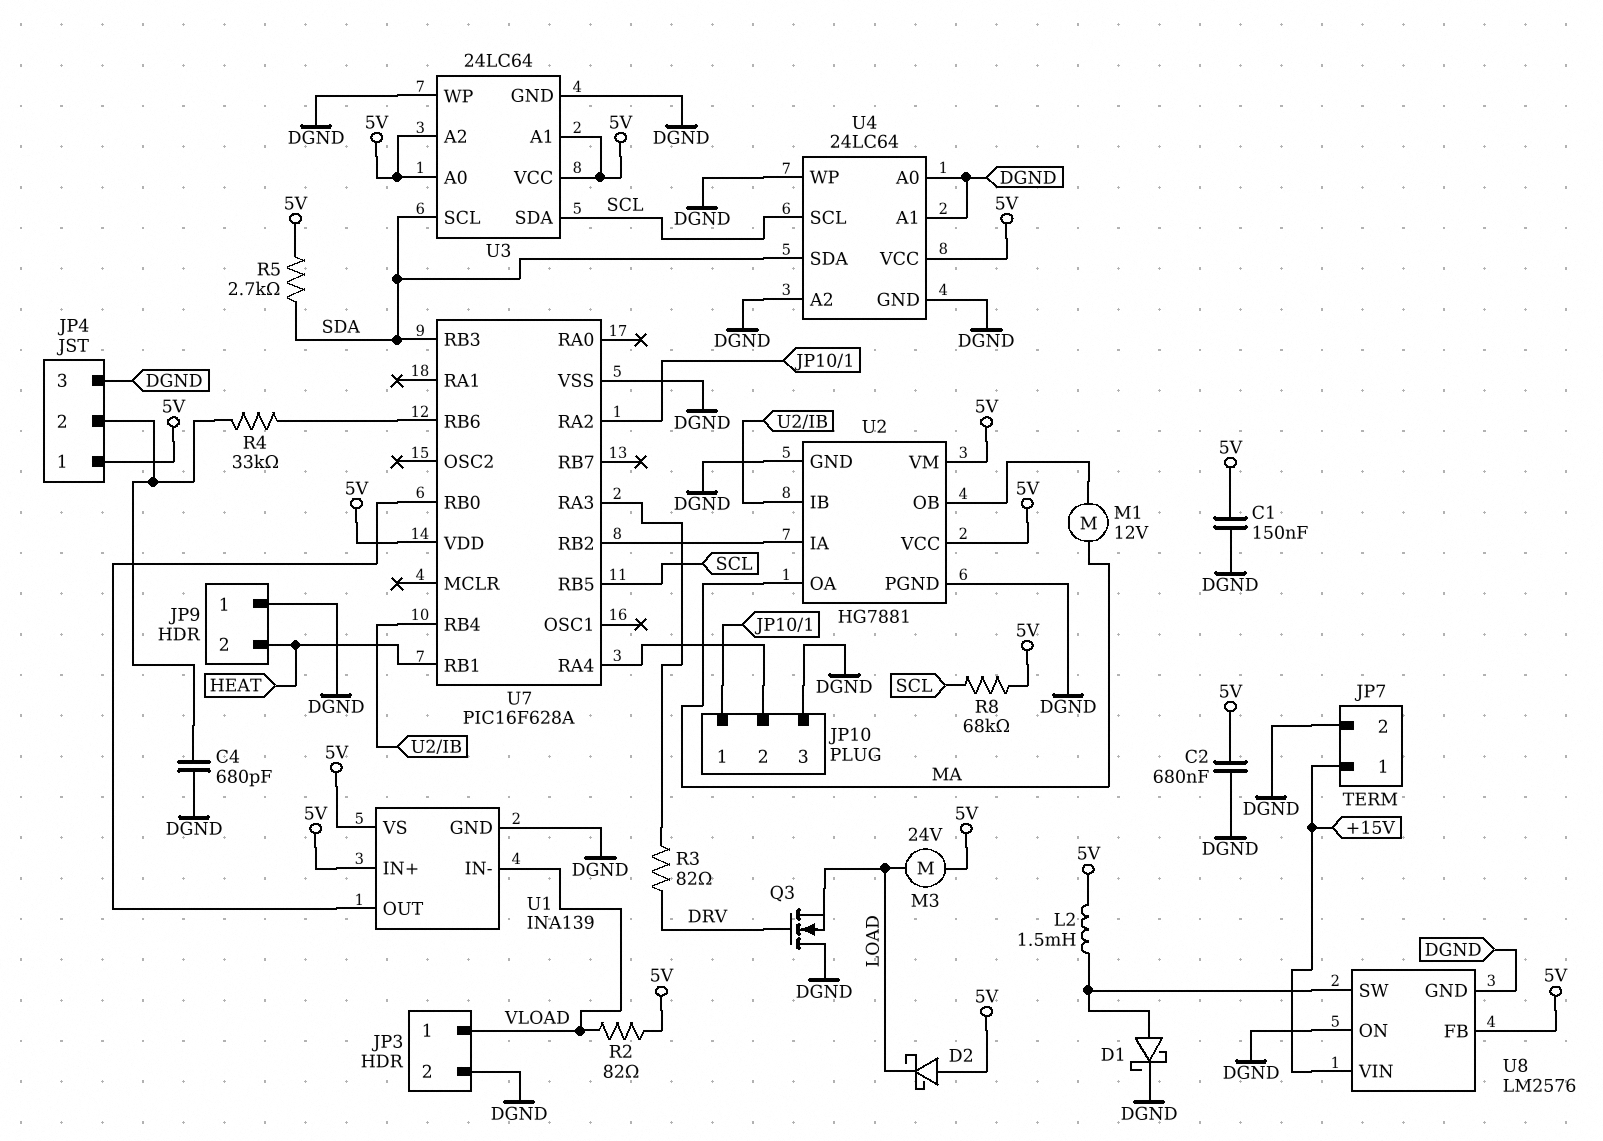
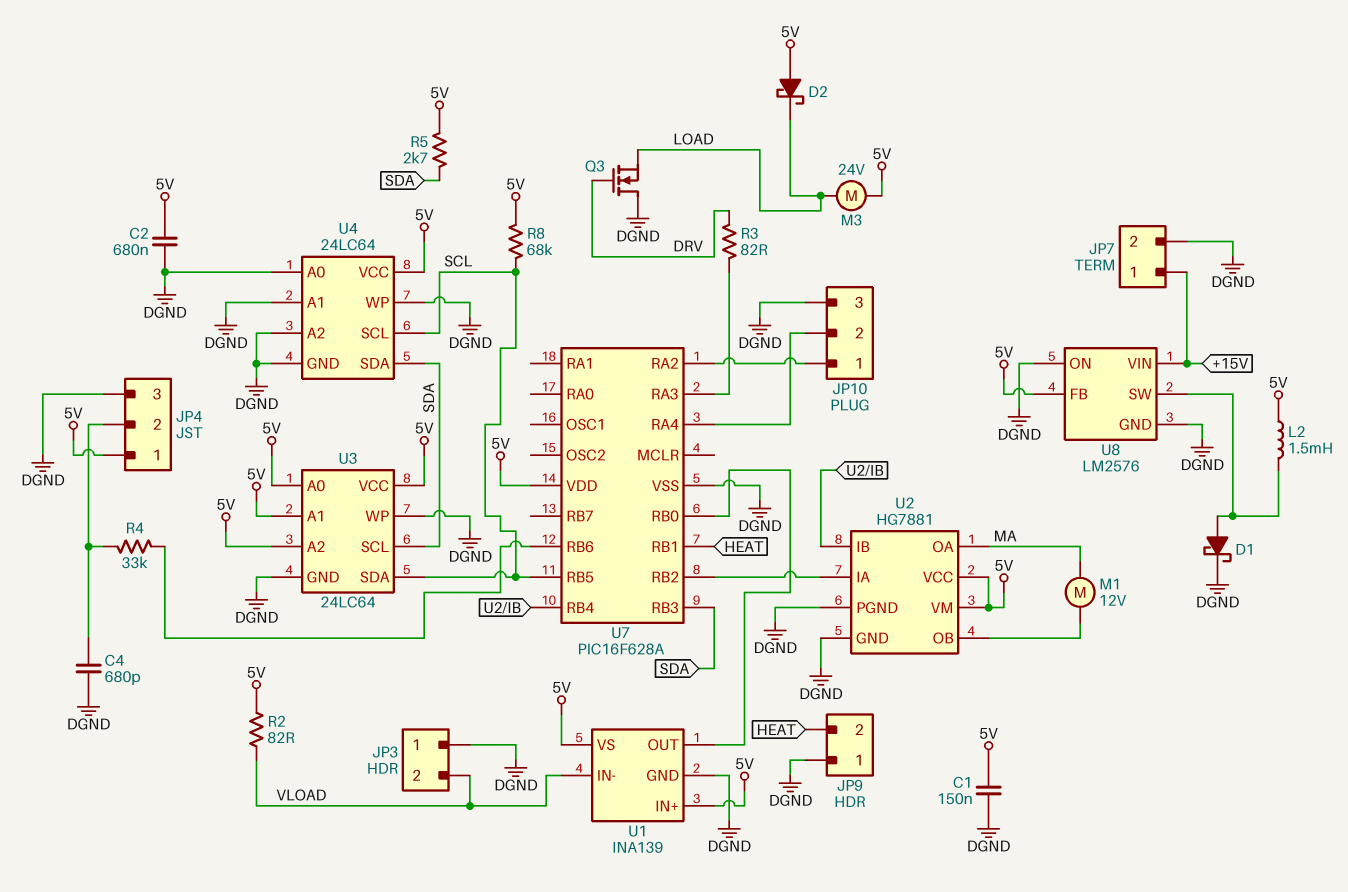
JP3 pin 1: VLOAD -> DGND
JP3 pin 2: DGND -> VLOAD

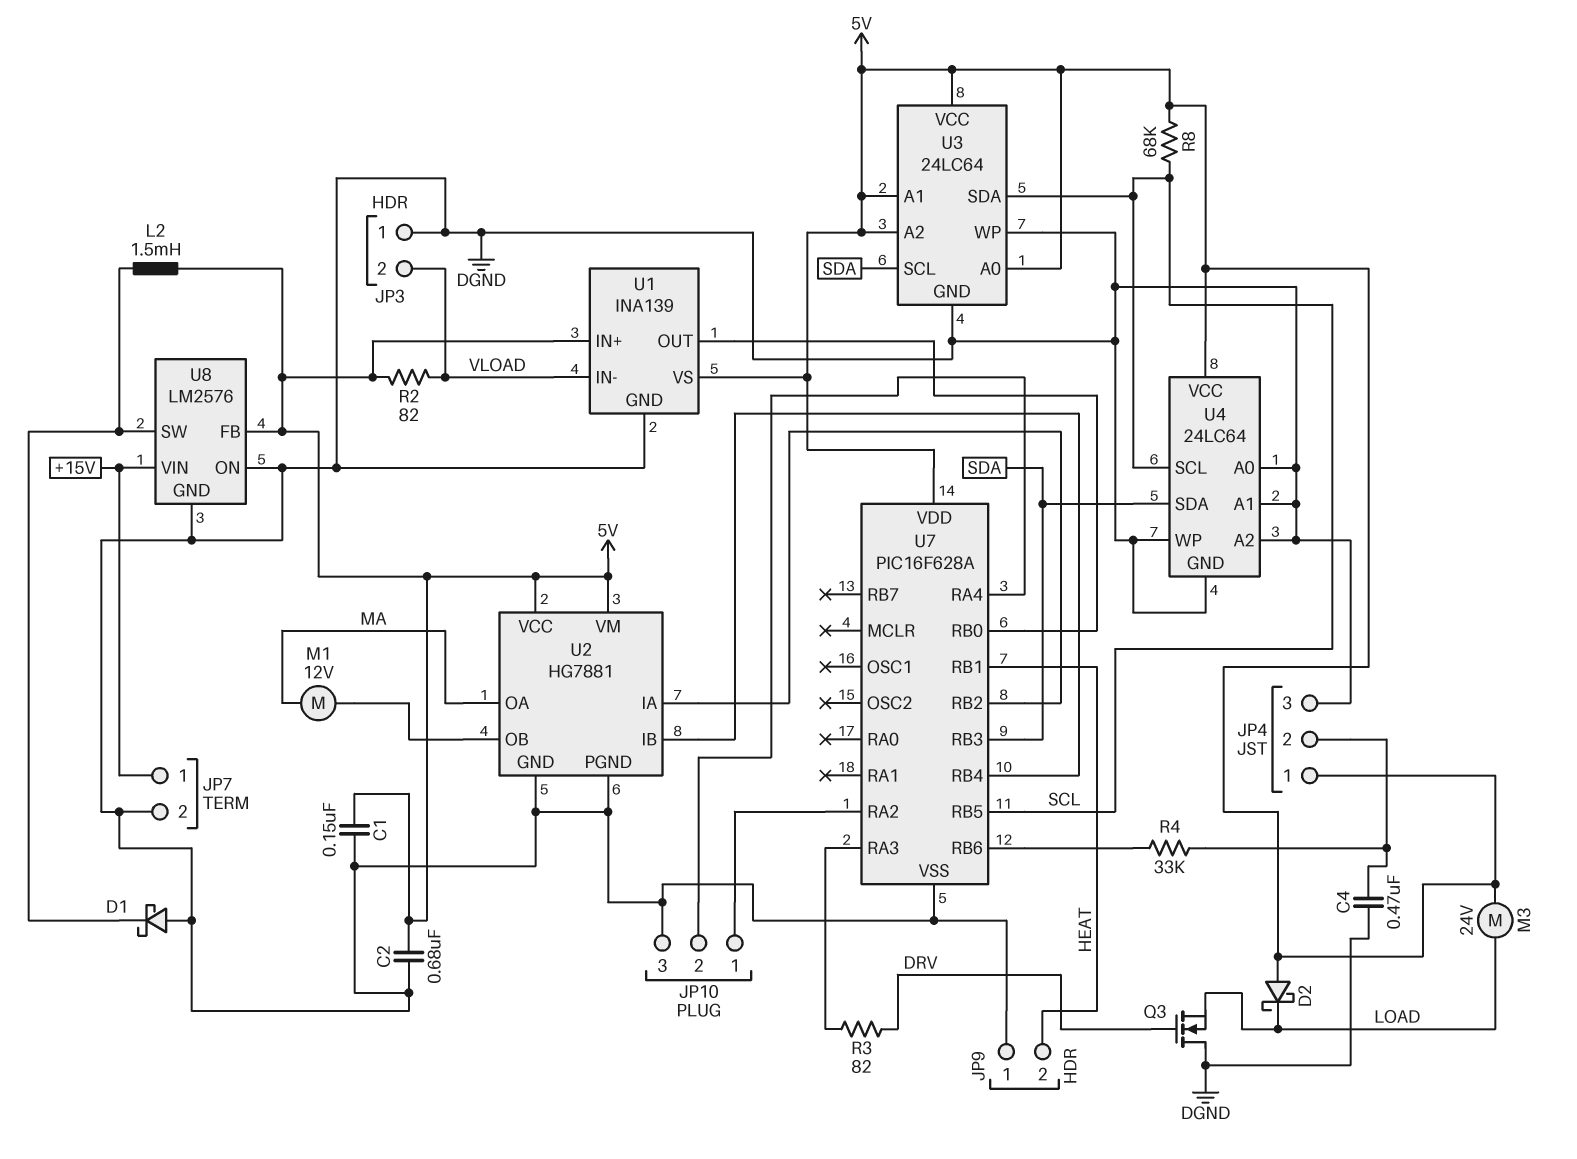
C4: 680pF (DGND, JP4/2) -> 470nF (DGND, JP4/2)
D1: schottky (A U8/SW, K DGND) -> schottky (A DGND, K U8/SW)
R5: 2.7k (5V, SDA) -> none

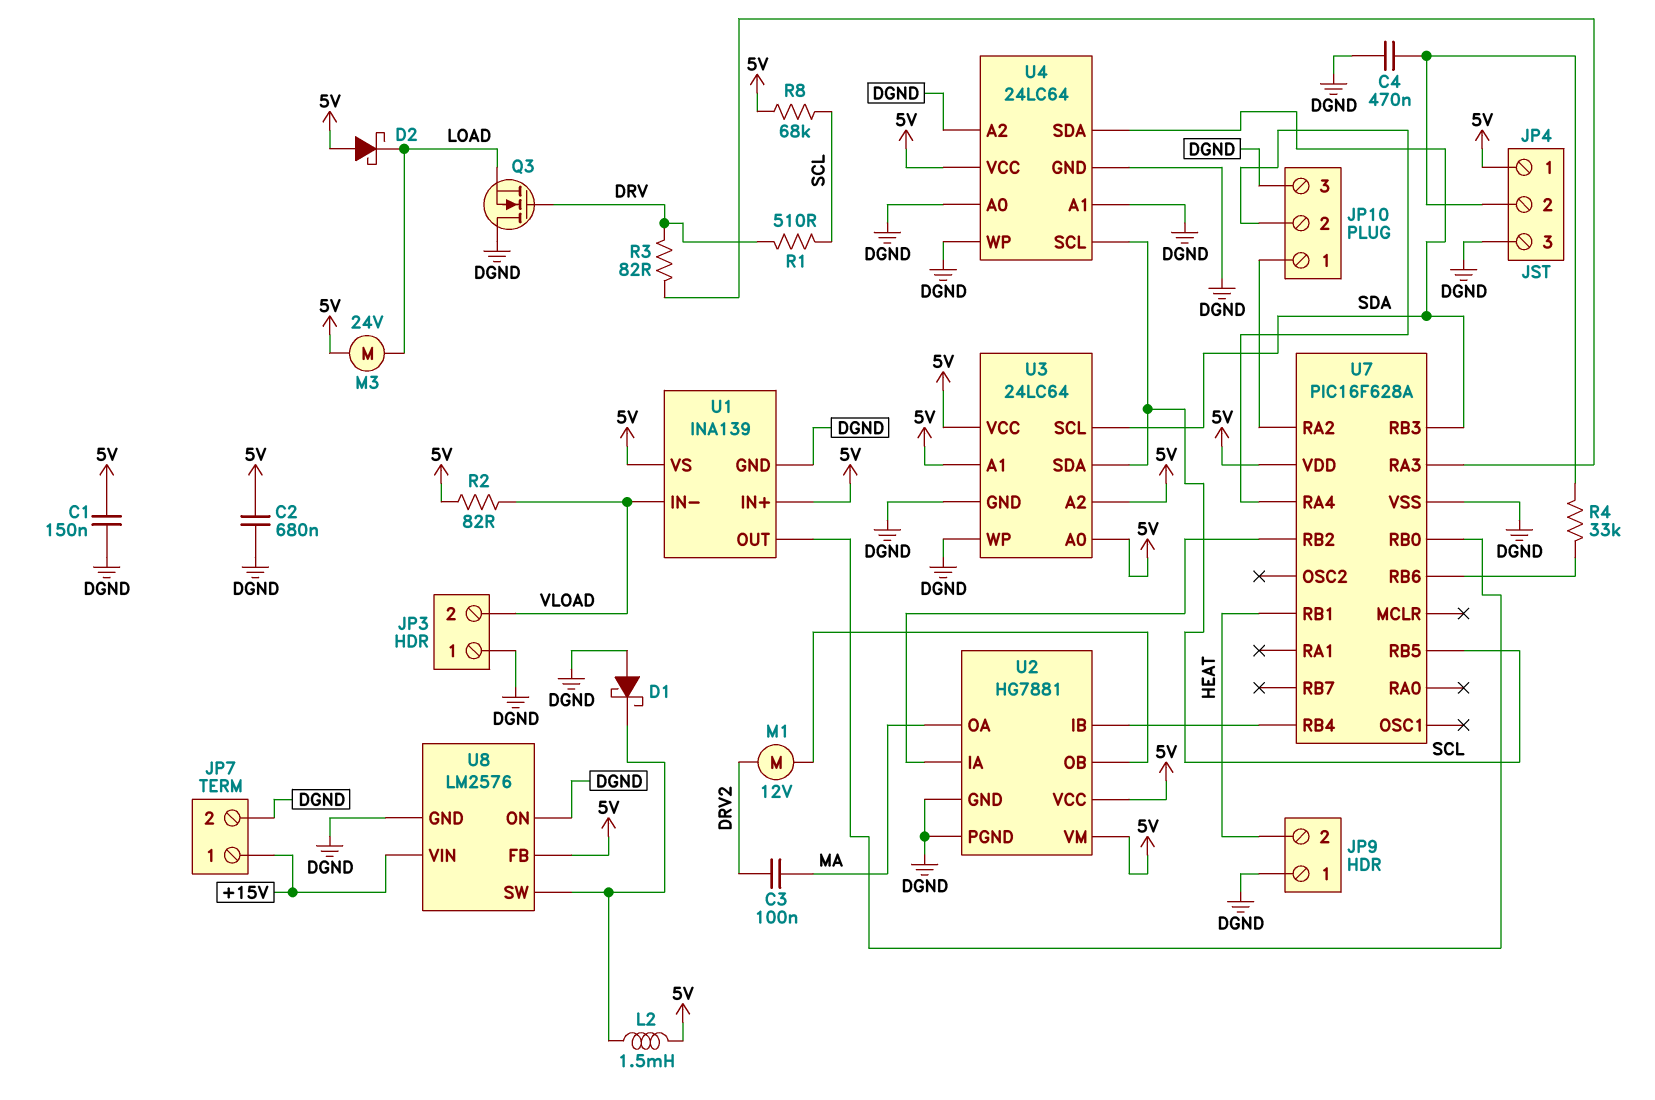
C3: none -> 100nF (DRV2, MA)
M1: motor 12V (MA, U2/OB) -> motor 12V (DRV2, U2/OB)
R1: none -> 510 (DRV, SCL)

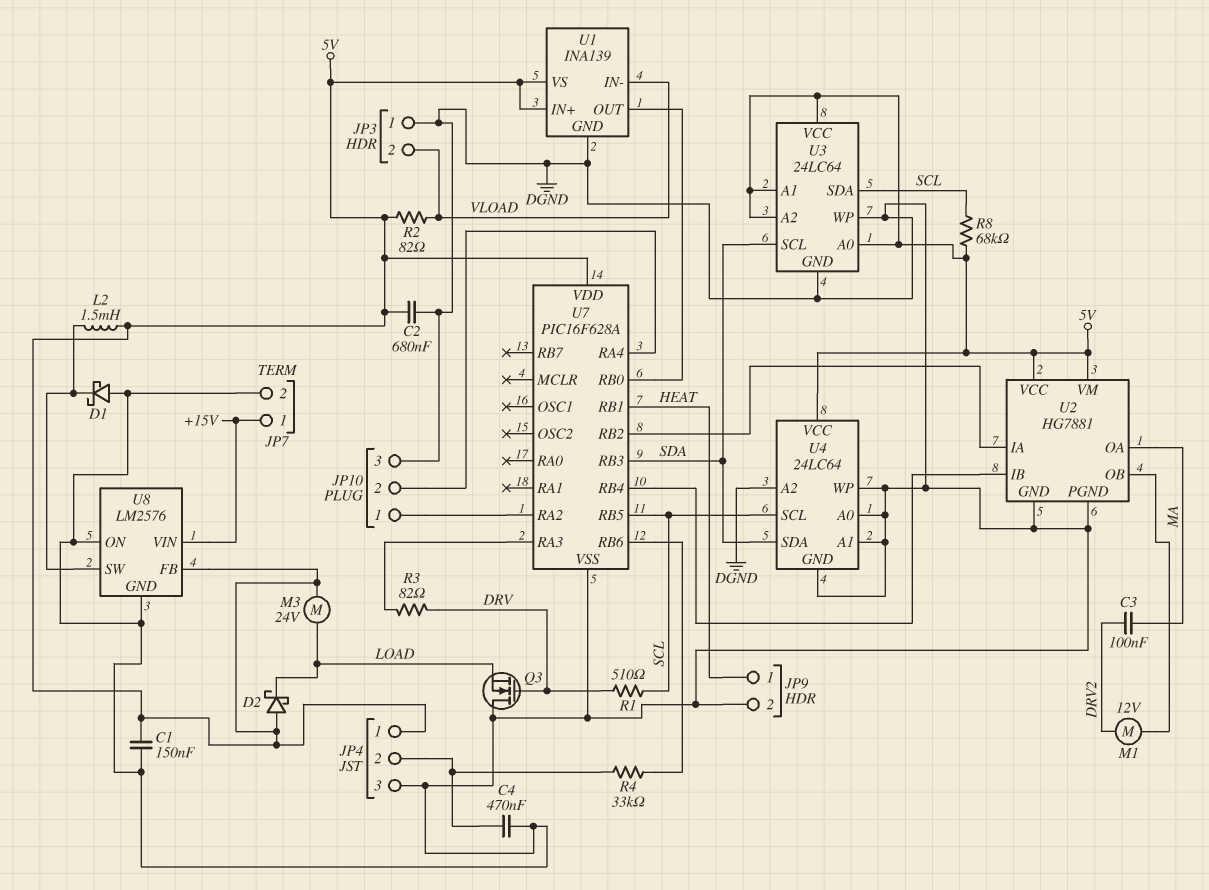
JP9 pin 1: DGND -> HEAT
JP9 pin 2: HEAT -> DGND

